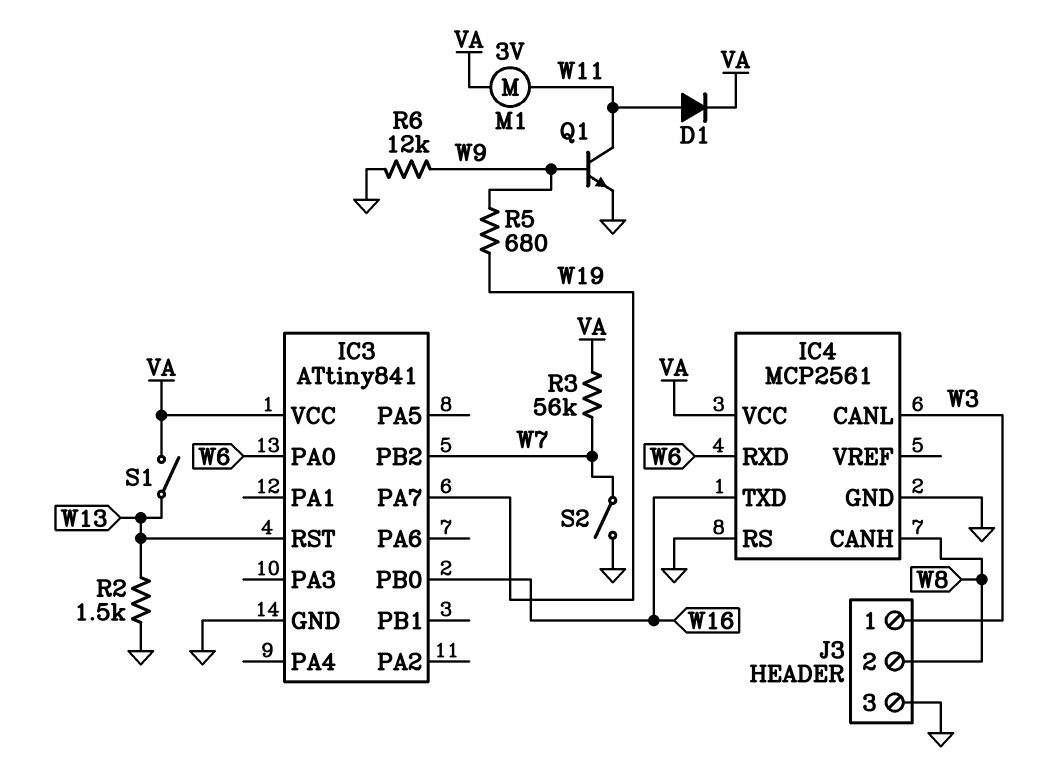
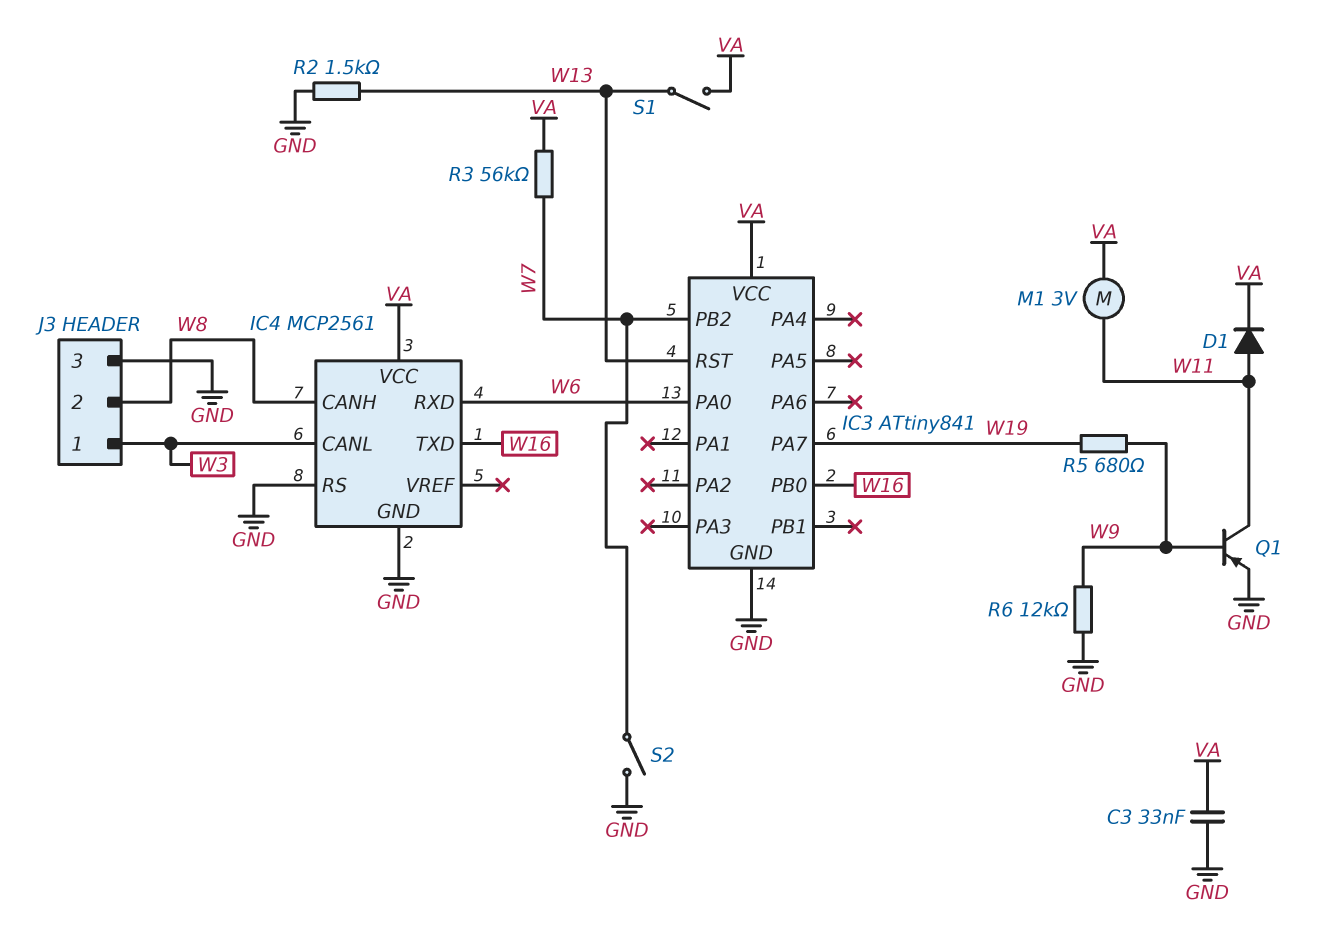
C3: none -> 33nF (GND, VA)
Q1: NPN (B W9, C W11, E GND) -> PNP (B W9, C W11, E GND)

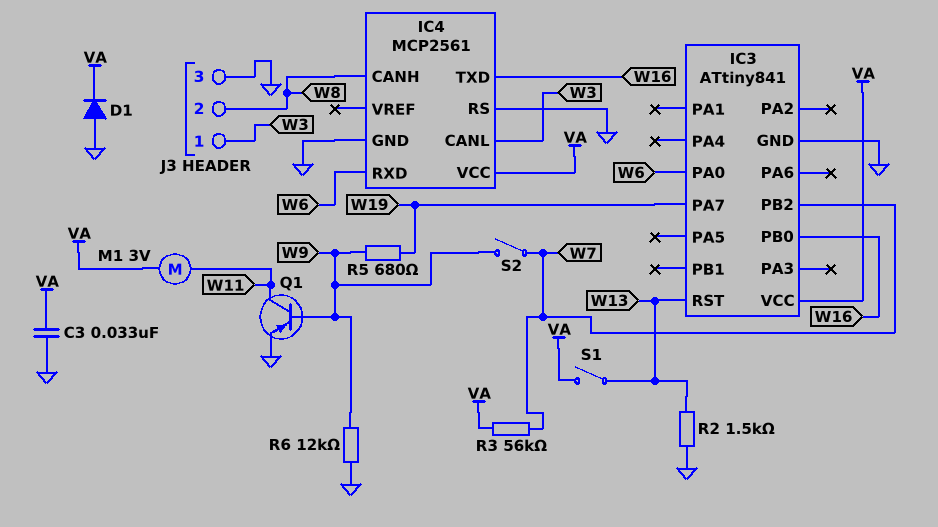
D1: diode (A W11, K VA) -> diode (A GND, K VA)
S2: switch (GND, W7) -> switch (W7, W9)

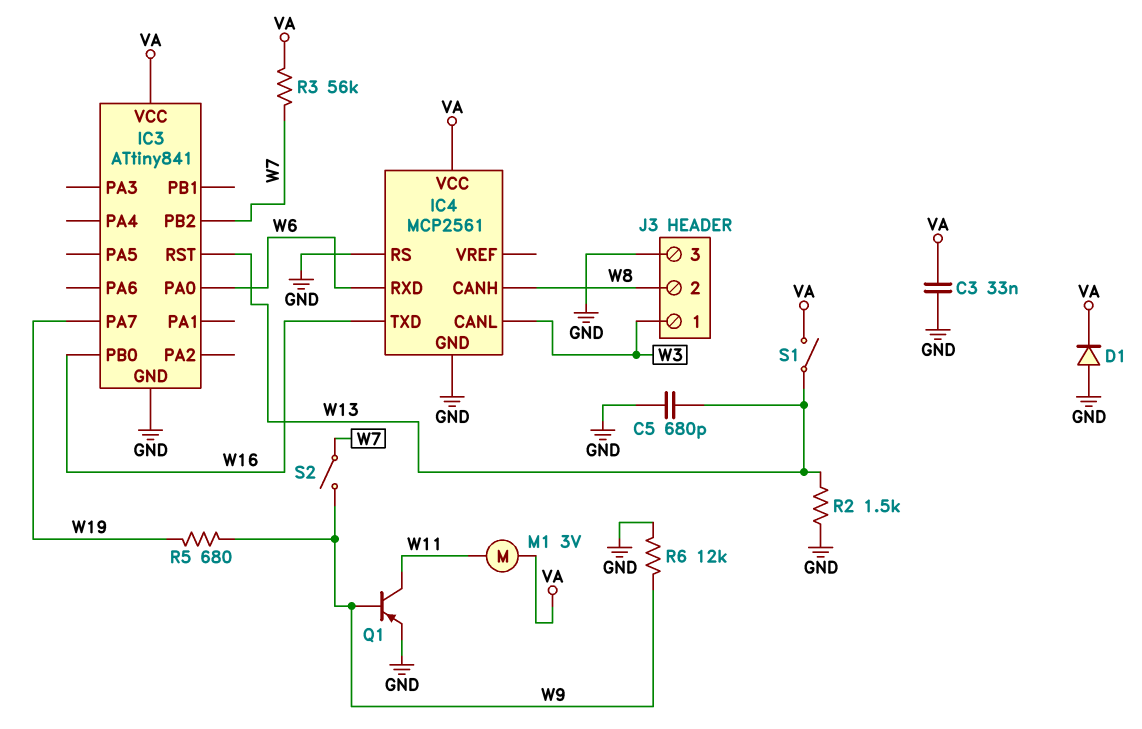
C5: none -> 680pF (GND, W13)

